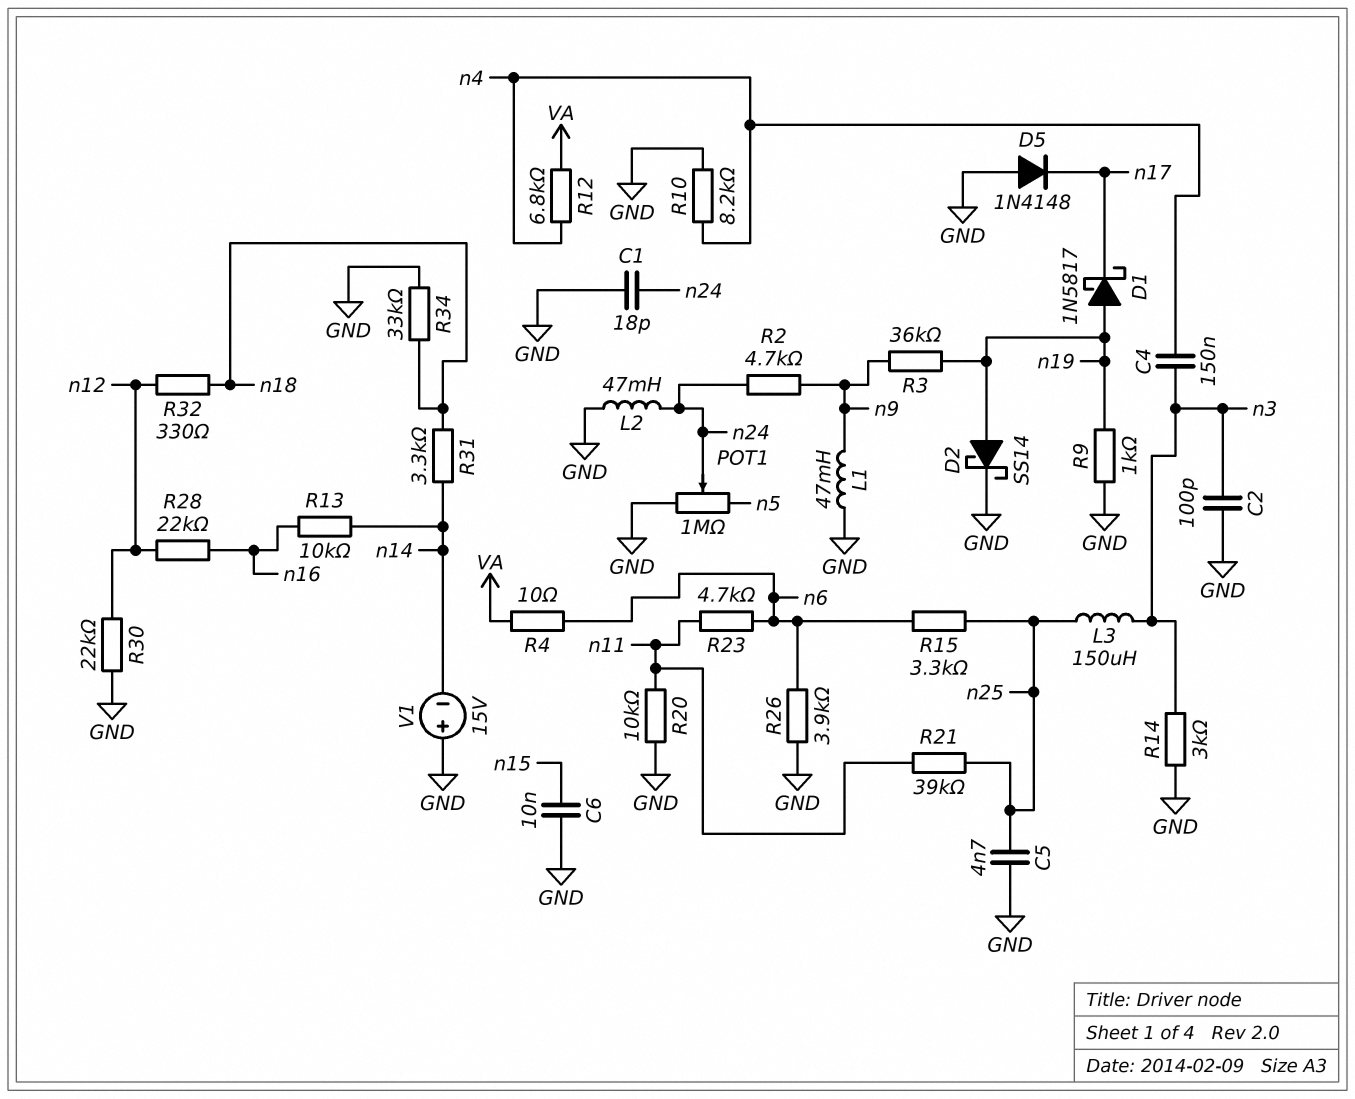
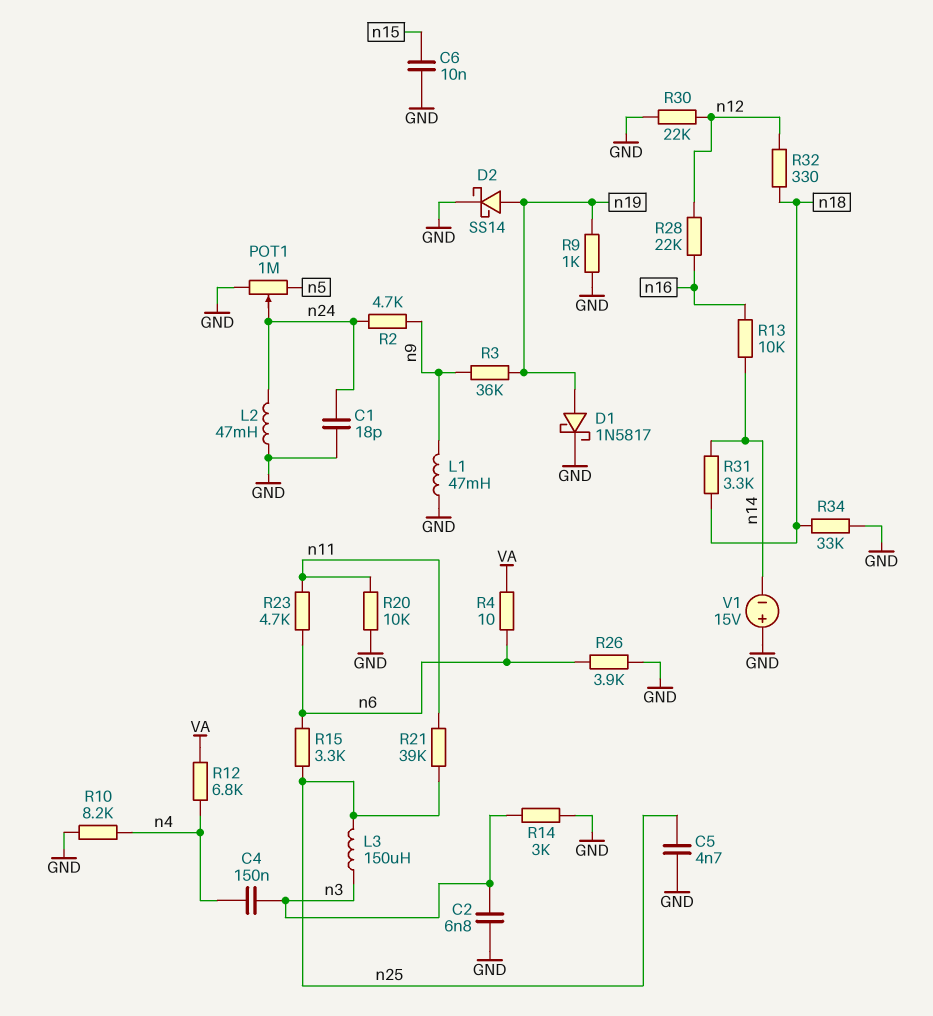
C2: 100pF (GND, n3) -> 6.8nF (GND, n3)
D1: schottky 1N5817 (A n19, K n17) -> schottky 1N5817 (A n19, K GND)
D5: diode 1N4148 (A GND, K n17) -> none

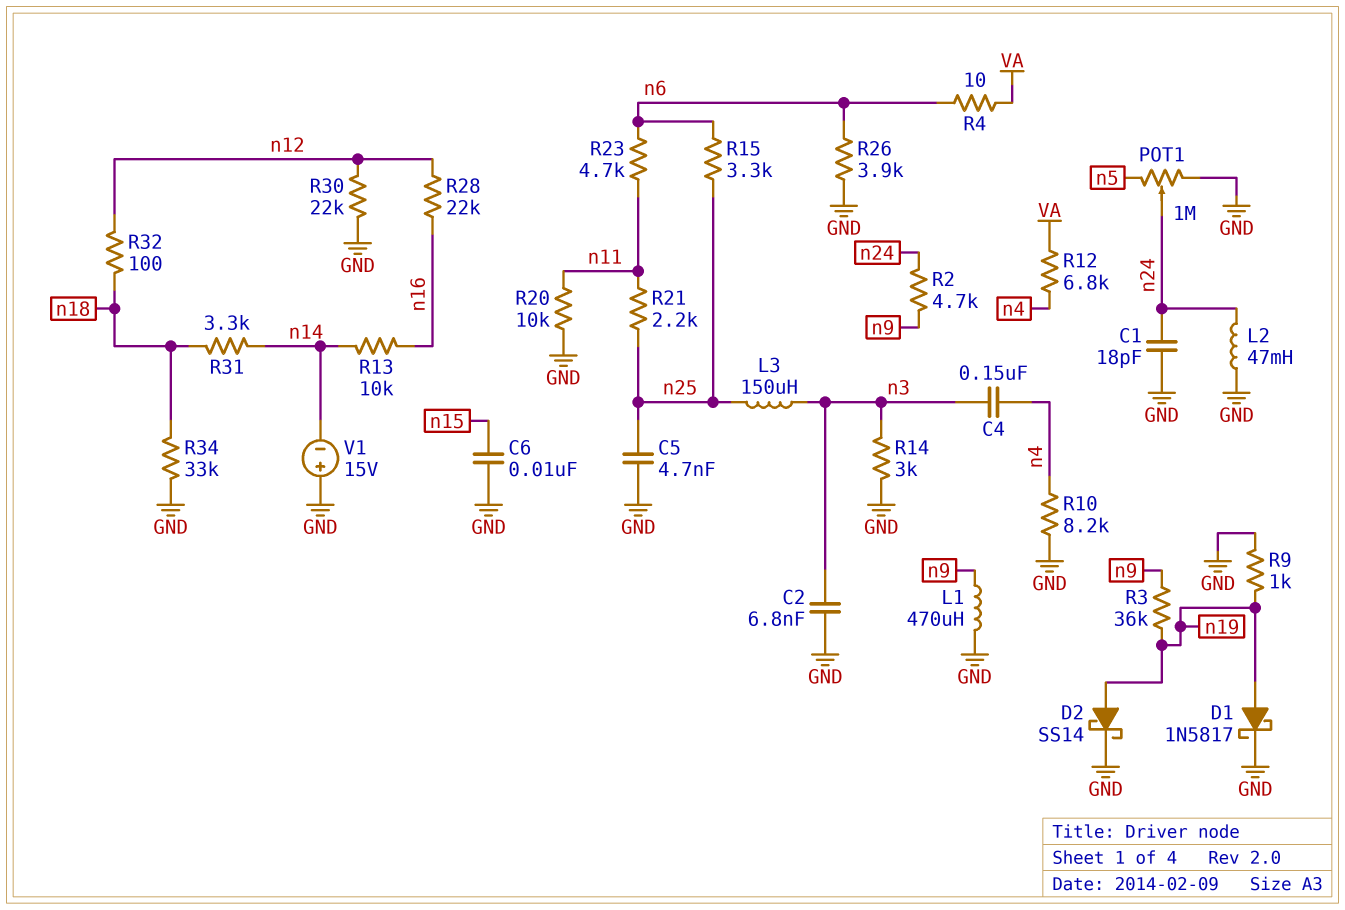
L1: 47mH (GND, n9) -> 470uH (GND, n9)
R21: 39k (n11, n25) -> 2.2k (n11, n25)
R32: 330 (n12, n18) -> 100 (n12, n18)

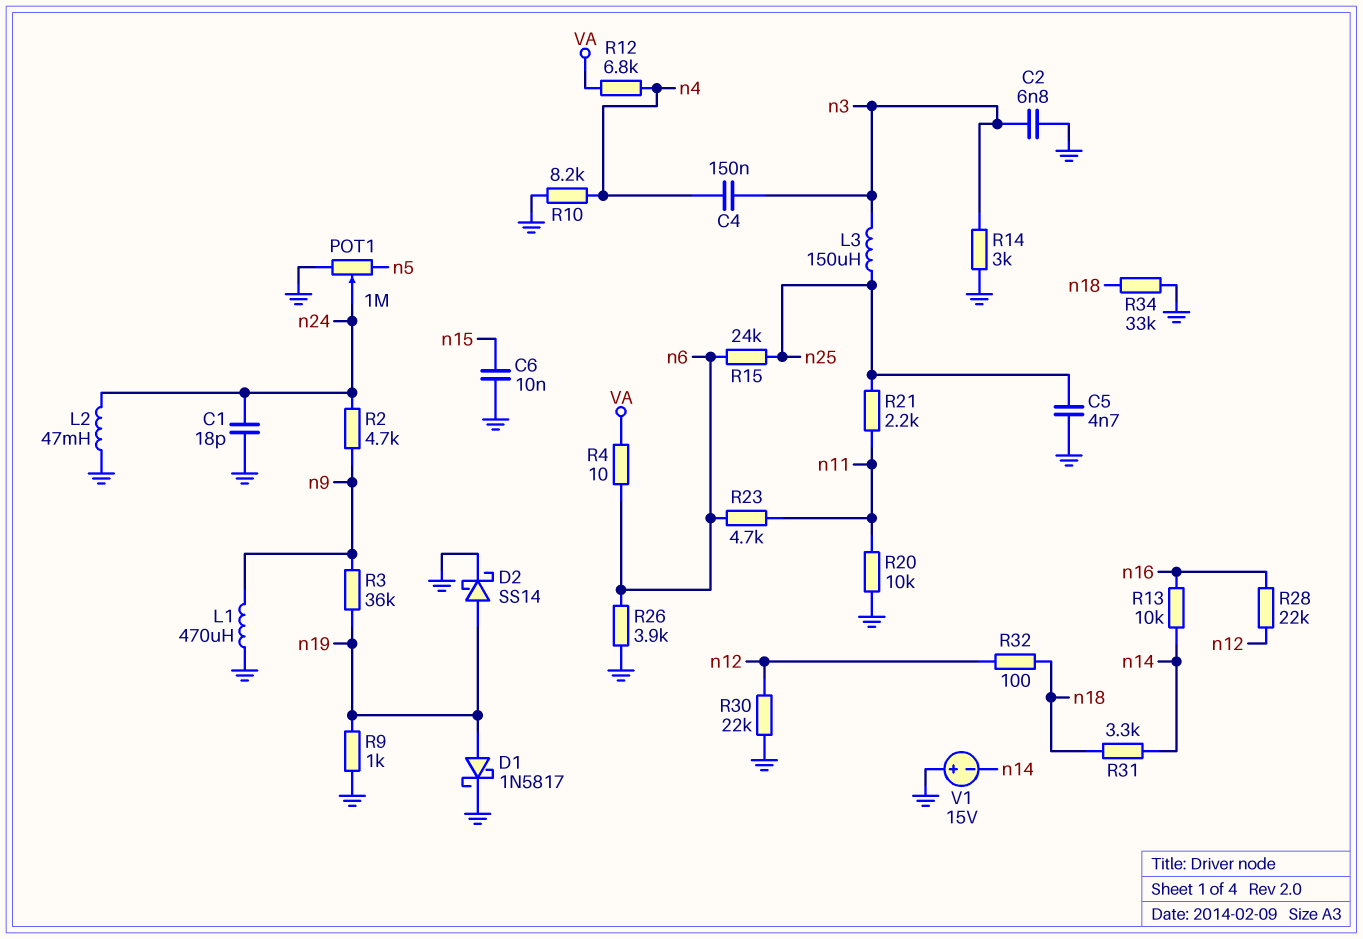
R15: 3.3k (n6, n25) -> 24k (n6, n25)

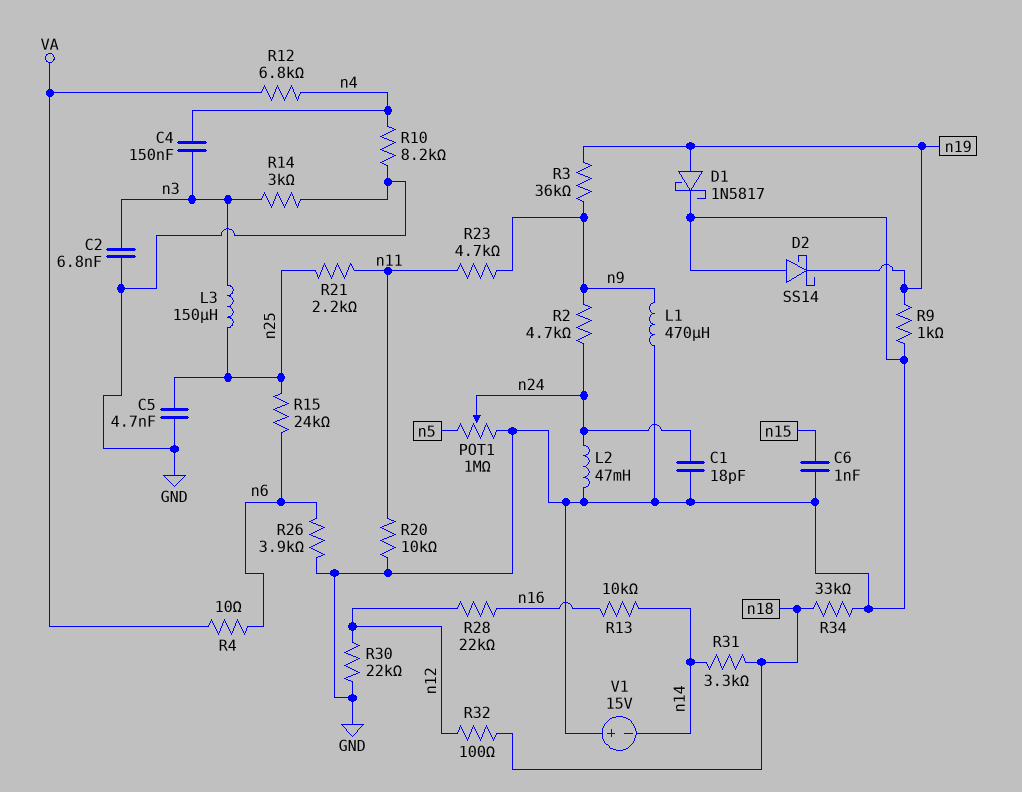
C6: 10nF (GND, n15) -> 1nF (GND, n15)
D2: schottky SS14 (A n19, K GND) -> schottky SS14 (A GND, K n19)
R23: 4.7k (n6, n11) -> 4.7k (n9, n11)

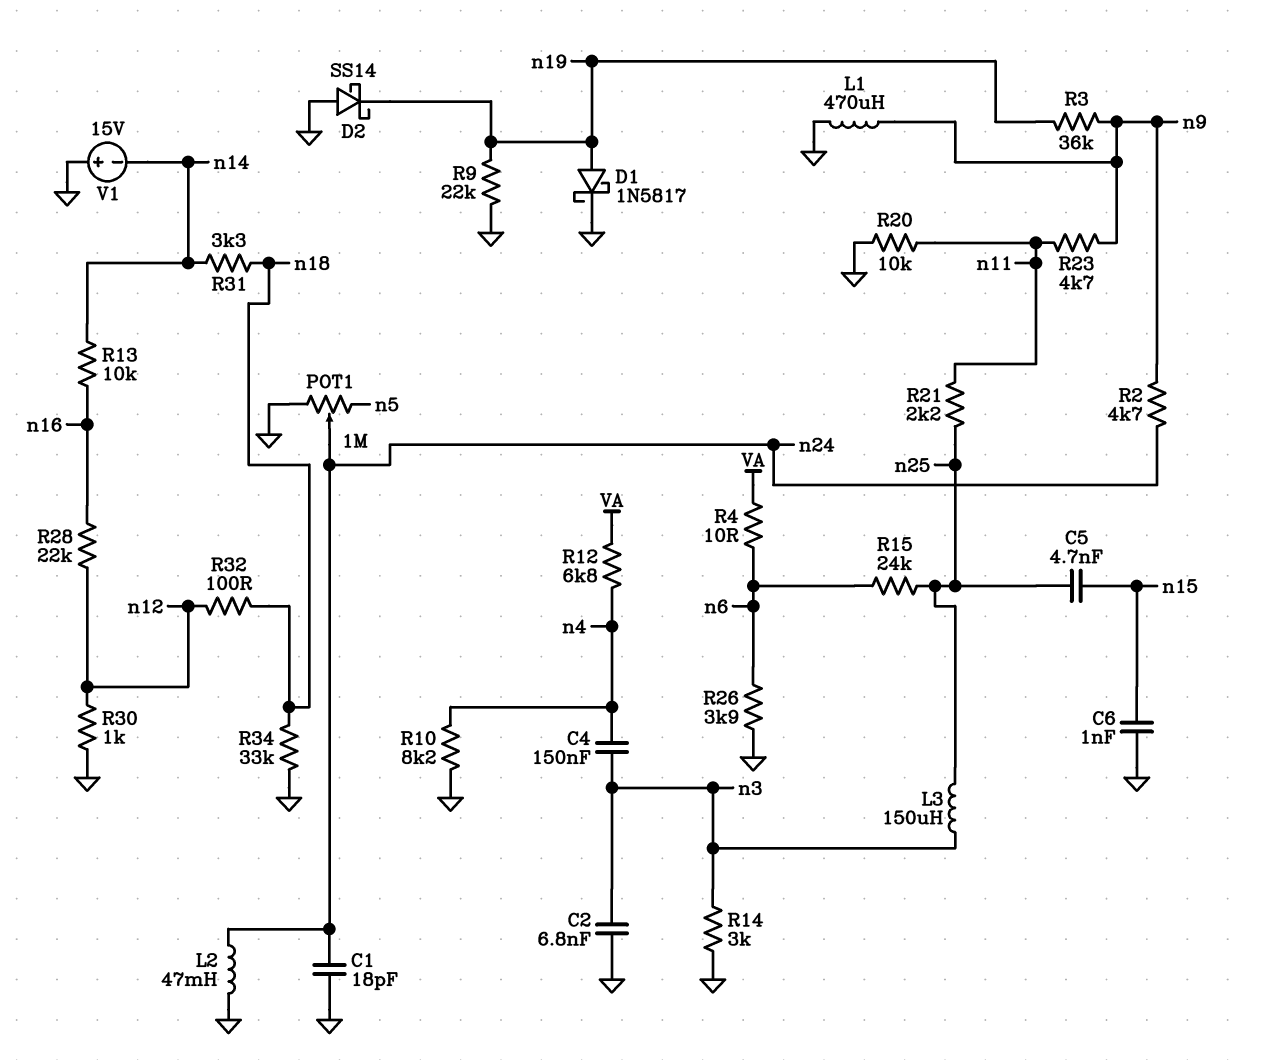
C5: 4.7nF (GND, n25) -> 4.7nF (n15, n25)
R9: 1k (GND, n19) -> 22k (GND, n19)
R30: 22k (GND, n12) -> 1k (GND, n12)

